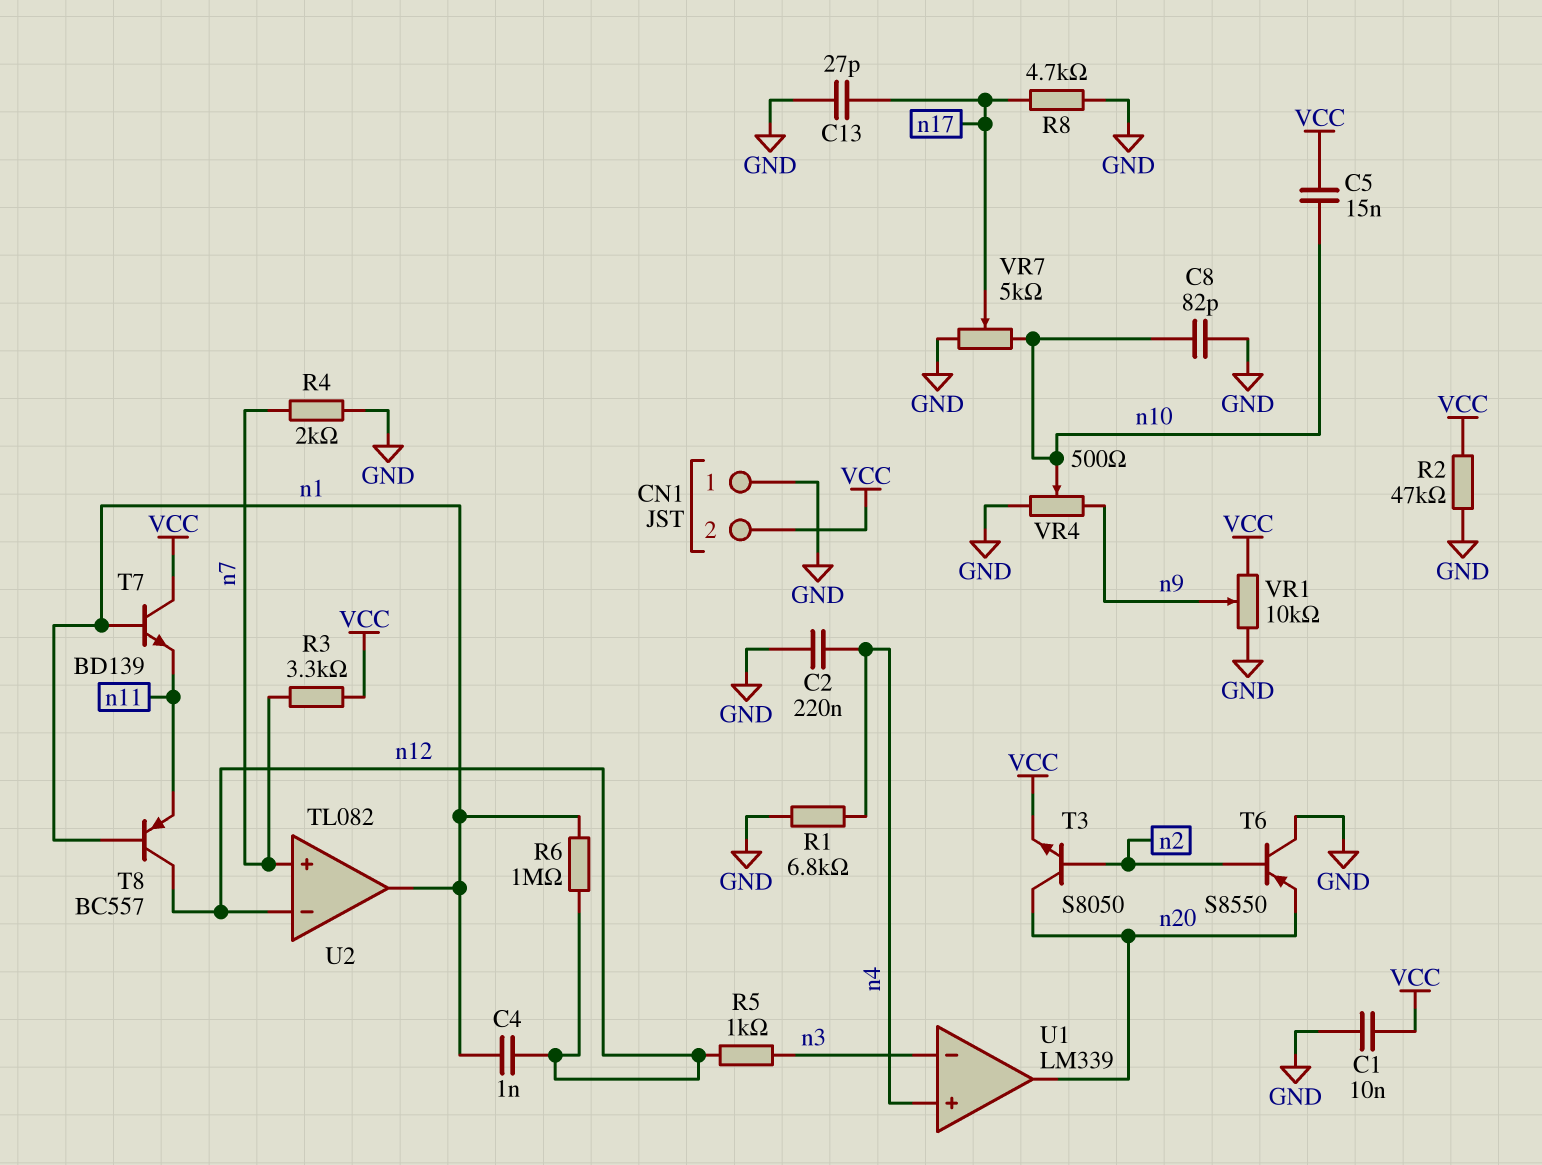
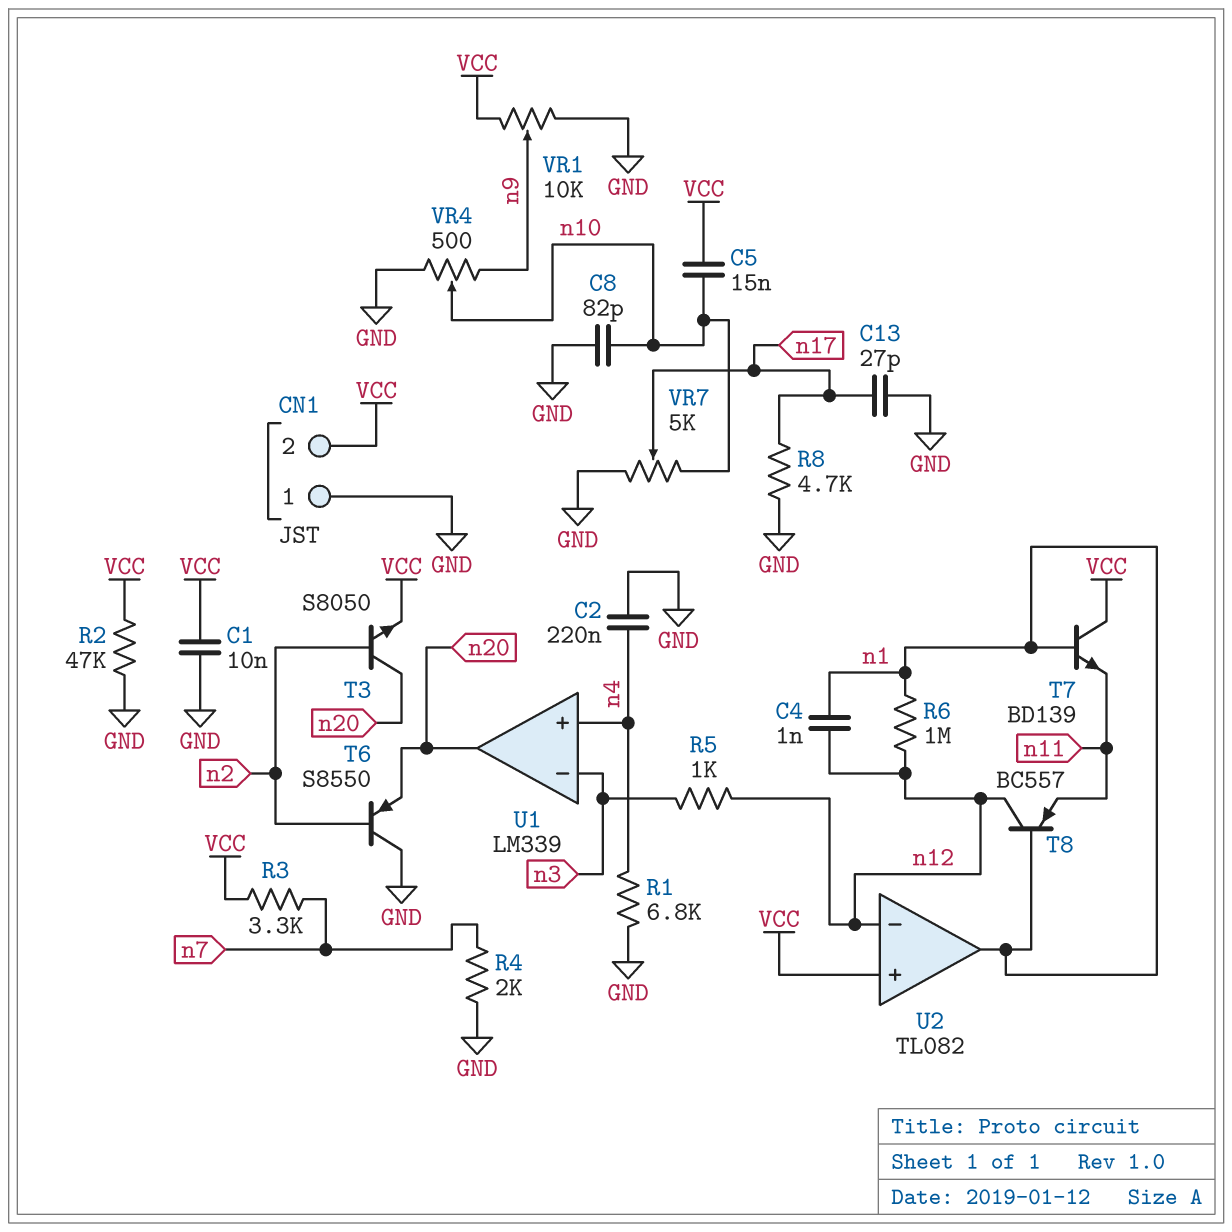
U2 pin in+: n7 -> VCC

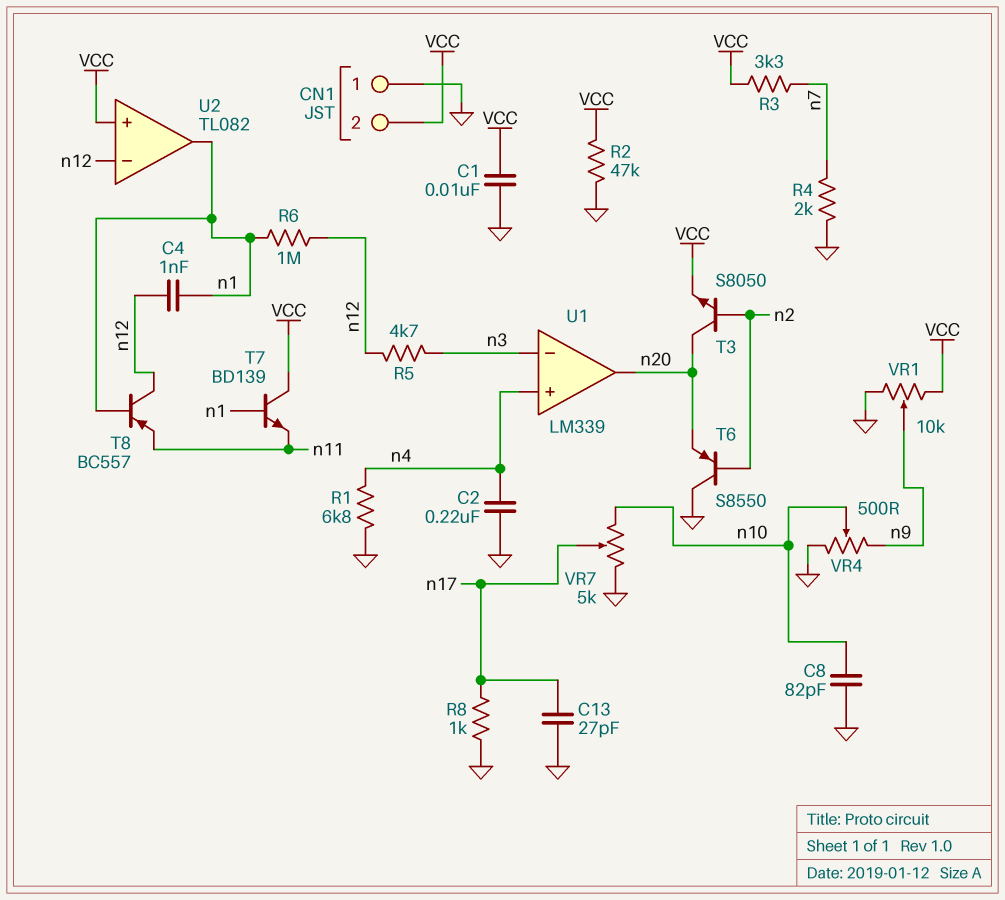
C5: 15nF (VCC, n10) -> none
R5: 1k (n3, n12) -> 4.7k (n3, n12)
R8: 4.7k (GND, n17) -> 1k (GND, n17)

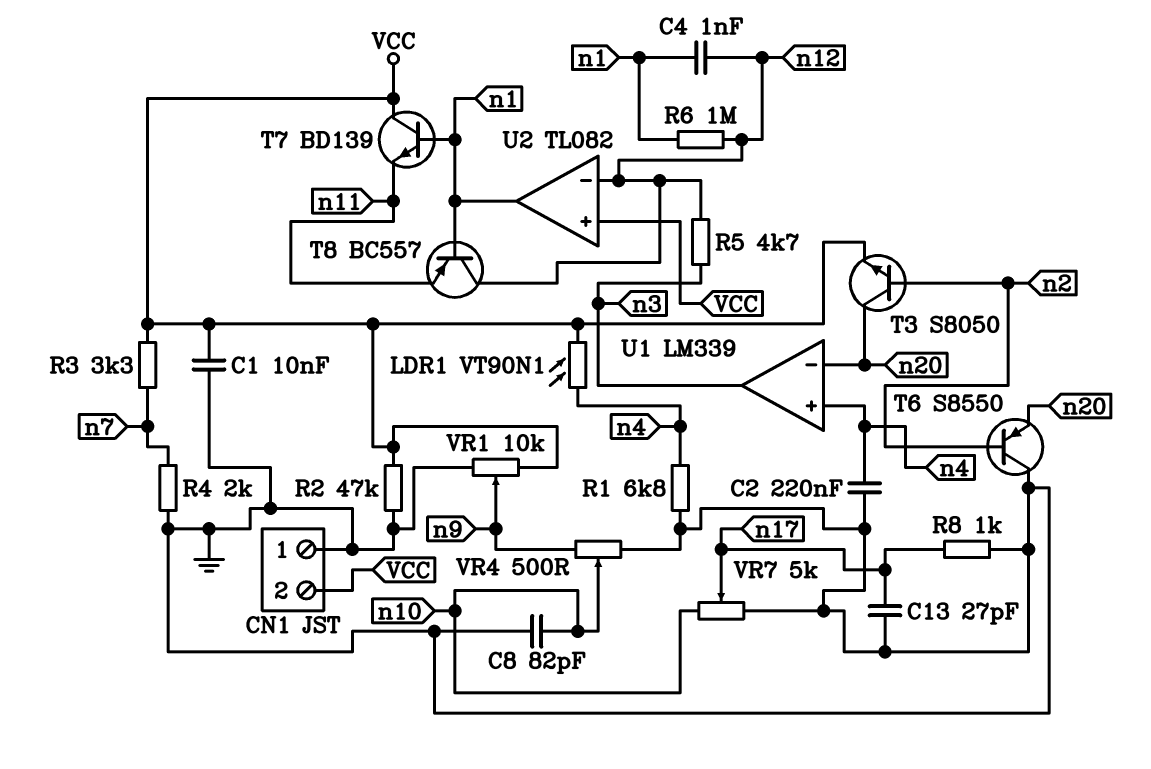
LDR1: none -> VT90N1 (VCC, n4)
U1 pin in-: n3 -> n20
U1 pin out: n20 -> n3

